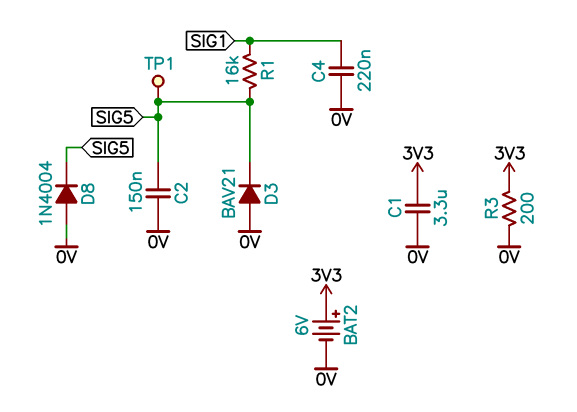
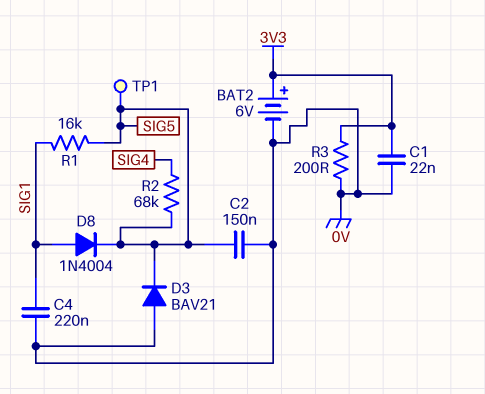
C1: 3.3uF (0V, 3V3) -> 22nF (0V, 3V3)
D8: diode 1N4004 (A 0V, K SIG5) -> diode 1N4004 (A SIG1, K SIG5)
R2: none -> 68k (SIG4, SIG5)

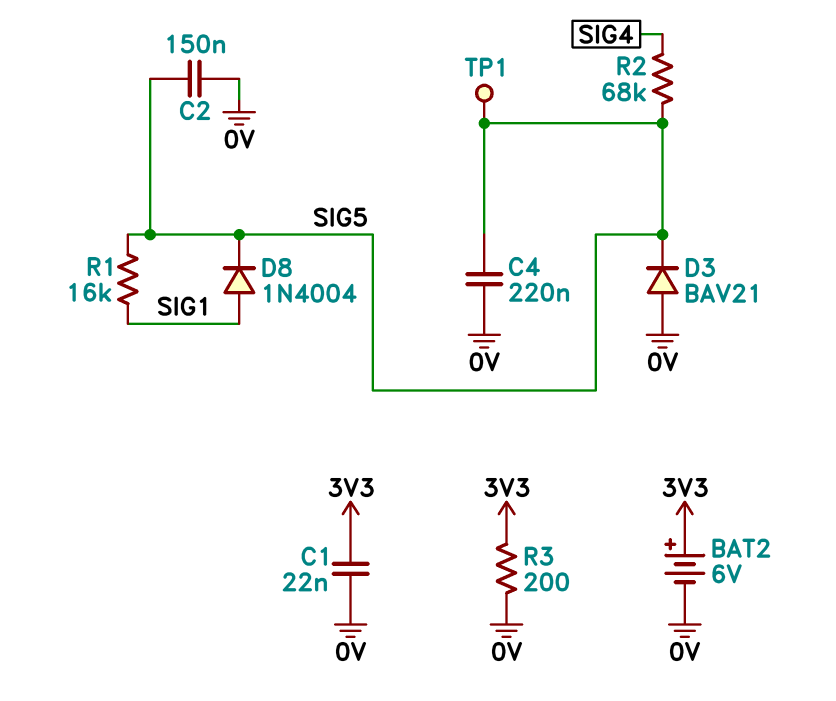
C4: 220nF (0V, SIG1) -> 220nF (0V, SIG5)

